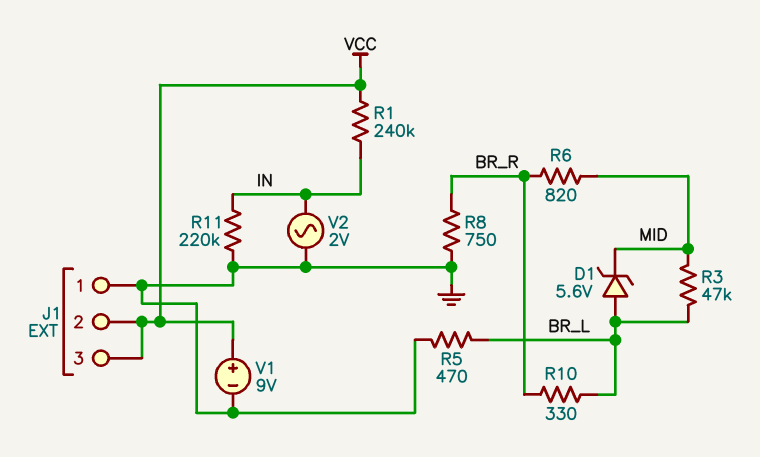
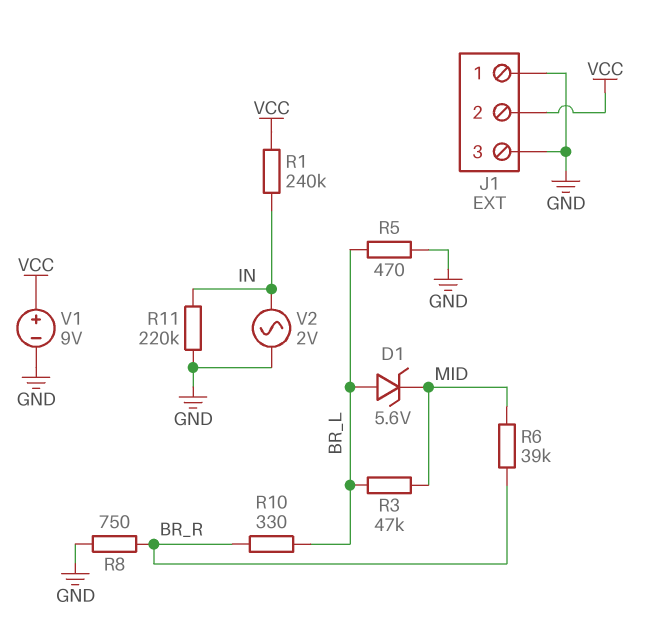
J1 pin 3: VCC -> GND
R6: 820 (BR_R, MID) -> 39k (BR_R, MID)

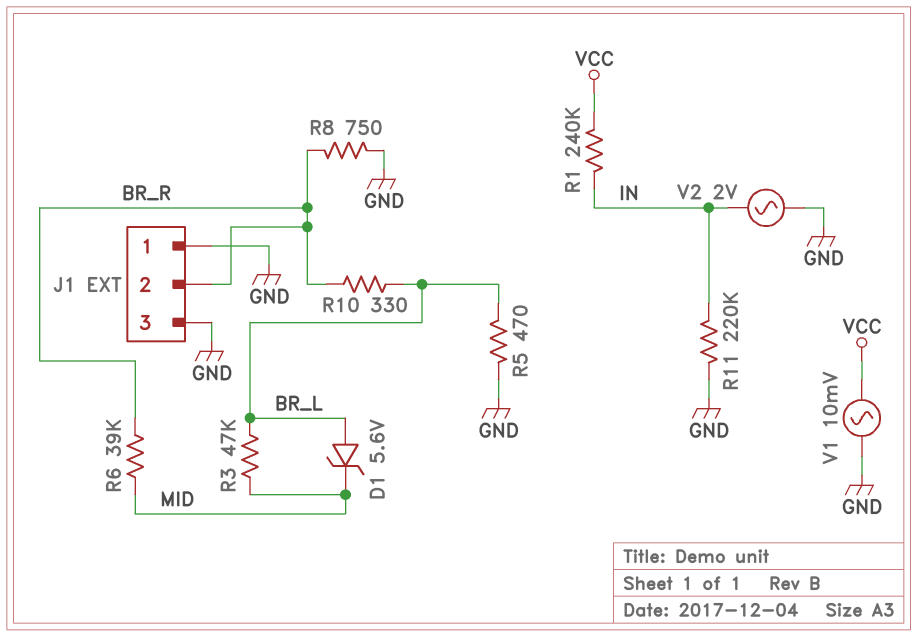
J1 pin 2: VCC -> BR_R
V1: 9V (plus VCC, minus GND) -> AC 10mV (GND, VCC)

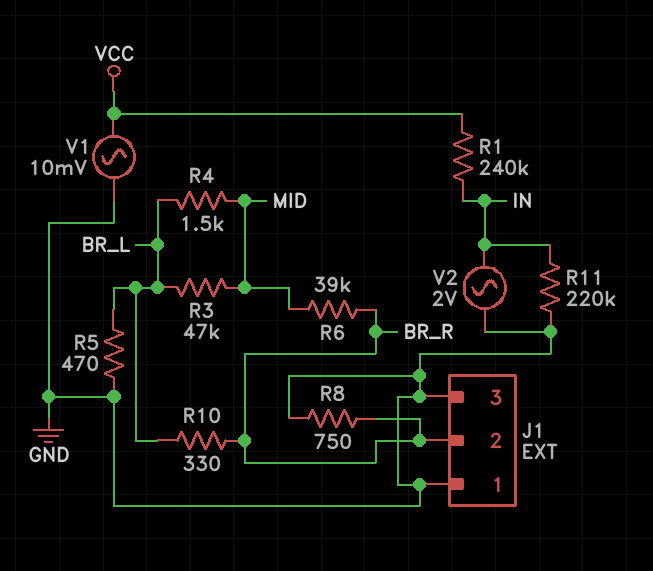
D1: zener 5.6V (A BR_L, K MID) -> none
R4: none -> 1.5k (BR_L, MID)

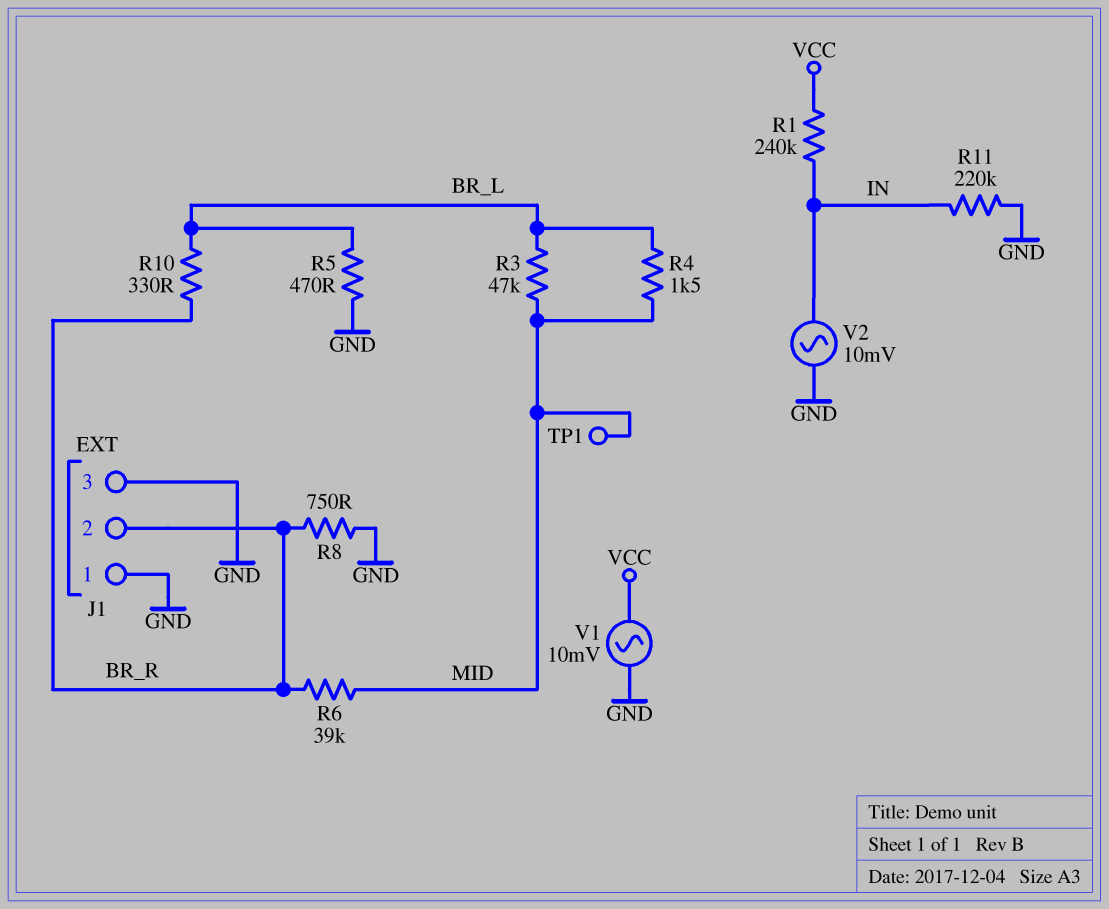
TP1: none -> test point (MID)
V2: AC 2V (GND, IN) -> AC 10mV (GND, IN)

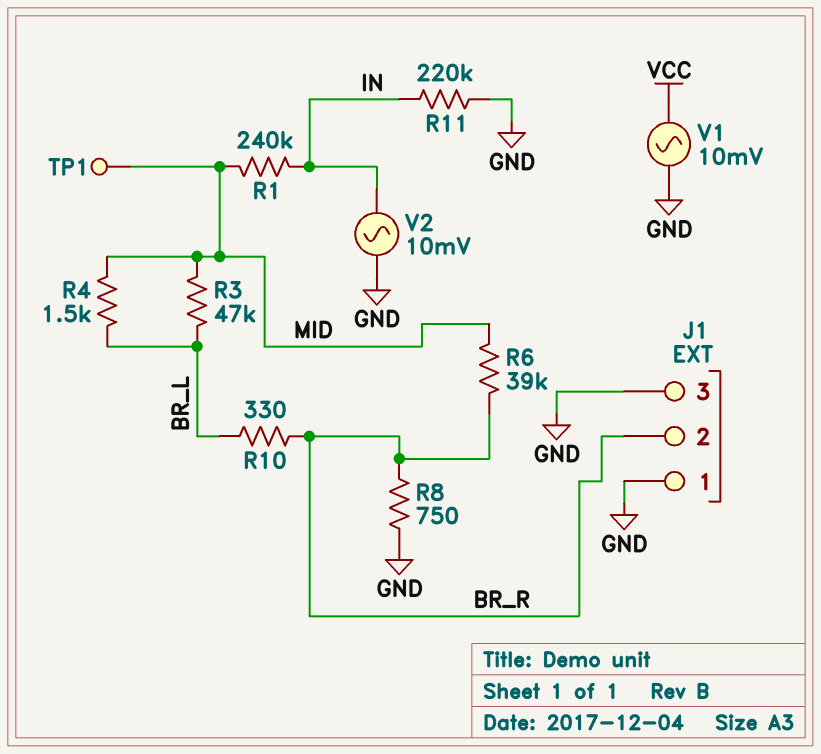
R1: 240k (IN, VCC) -> 240k (IN, MID)
R5: 470 (BR_L, GND) -> none

